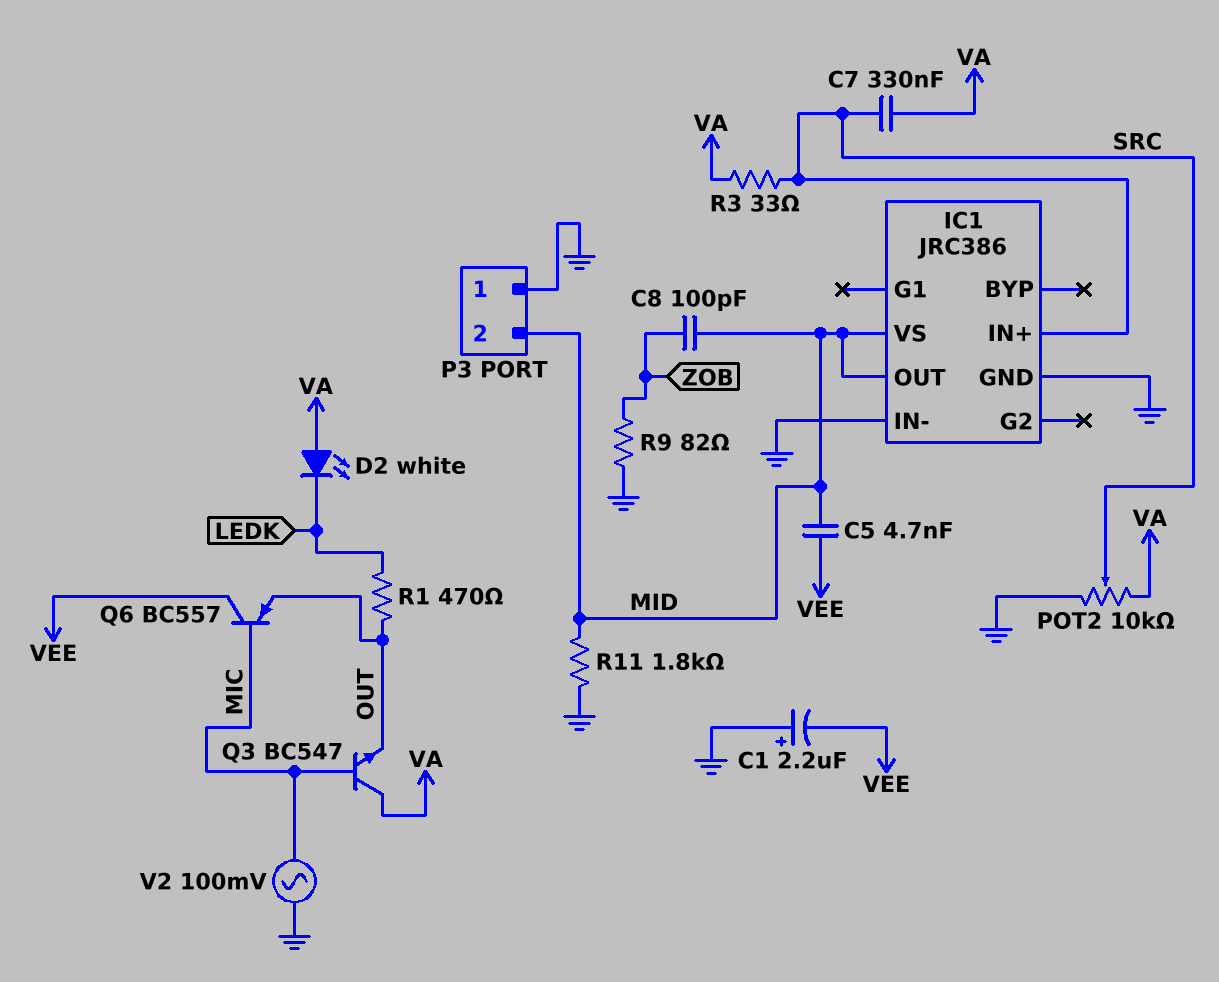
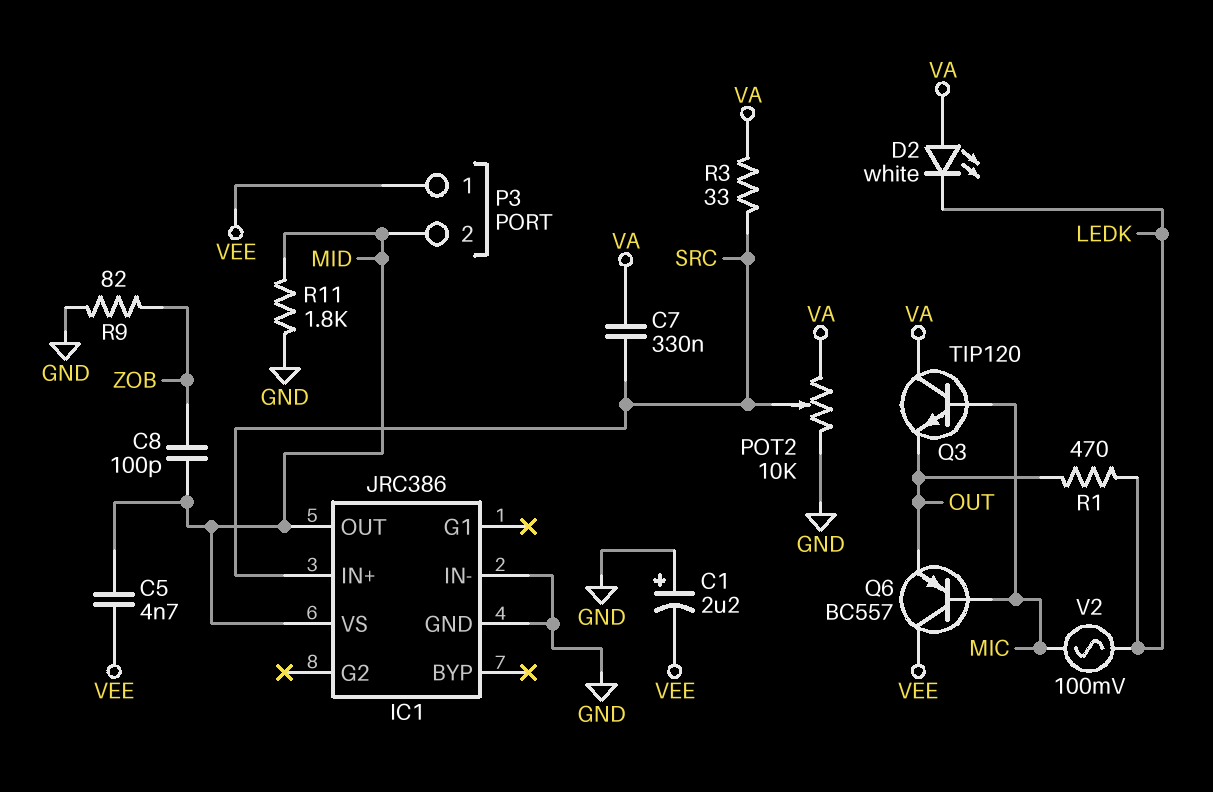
P3 pin 1: GND -> VEE
Q3: NPN BC547 (B MIC, C VA, E OUT) -> NPN TIP120 (B MIC, C VA, E OUT)
V2: AC 100mV (GND, MIC) -> AC 100mV (LEDK, MIC)

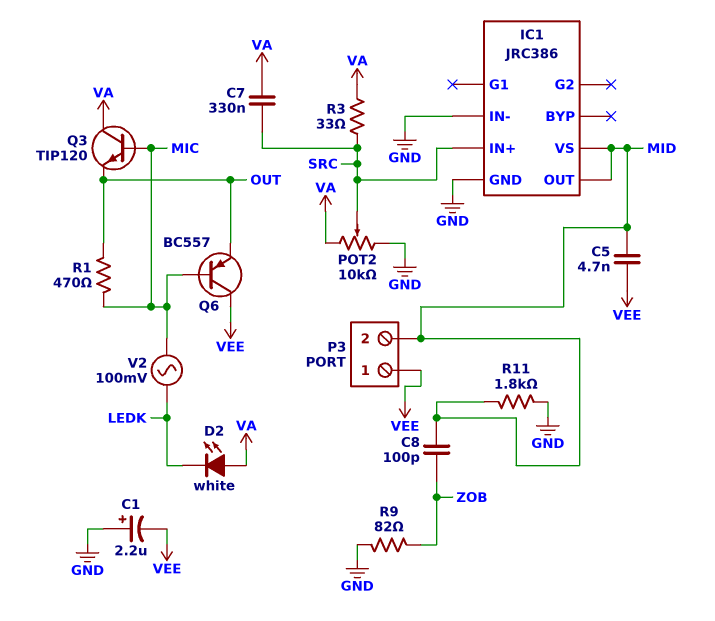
R1: 470 (LEDK, OUT) -> 470 (MIC, OUT)

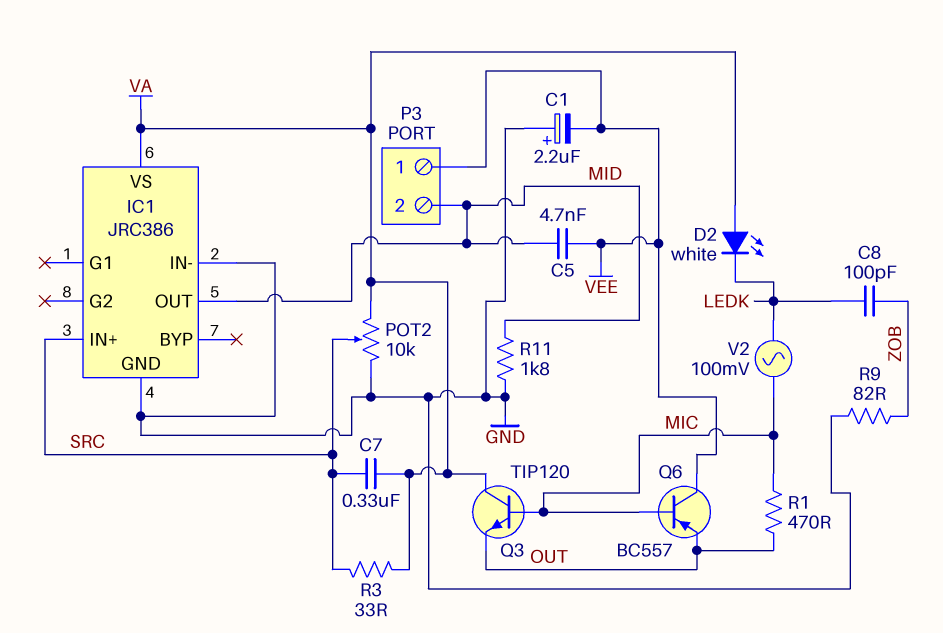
C8: 100pF (MID, ZOB) -> 100pF (LEDK, ZOB)
IC1 pin VS: MID -> VA

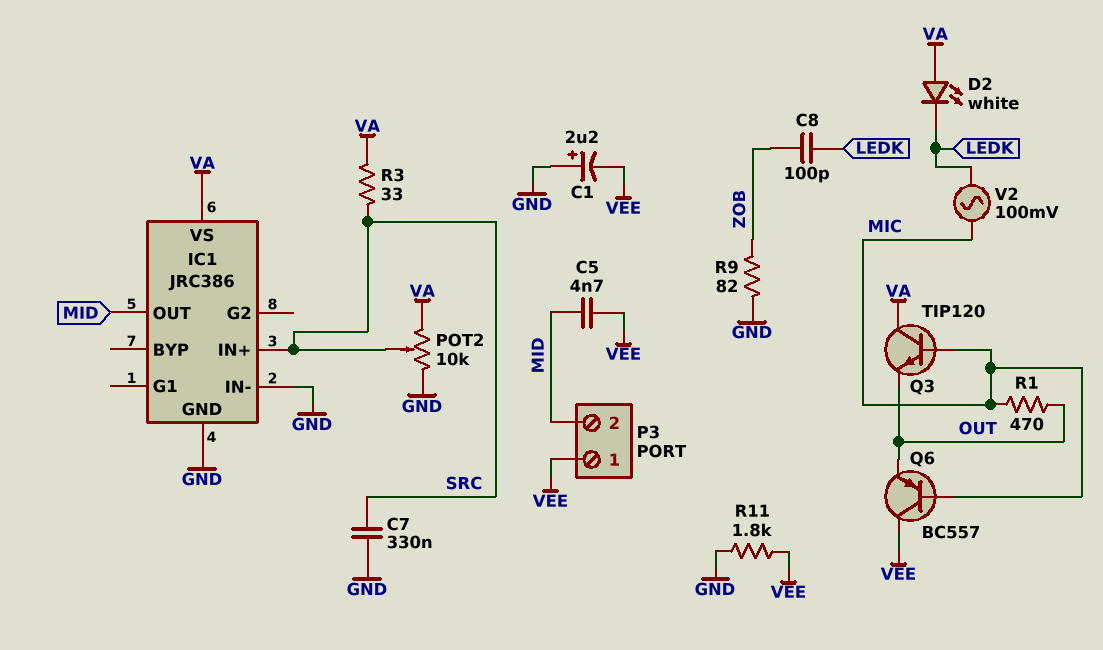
C7: 330nF (SRC, VA) -> 330nF (GND, SRC)
R11: 1.8k (GND, MID) -> 1.8k (GND, VEE)

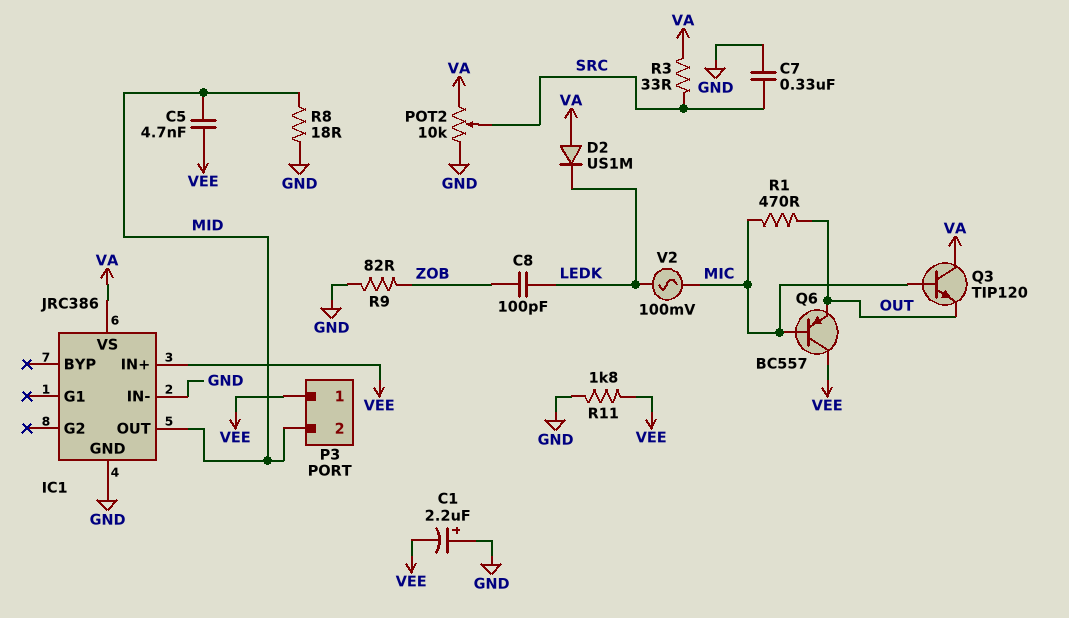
D2: LED white (A VA, K LEDK) -> diode US1M (A VA, K LEDK)
IC1 pin IN+: SRC -> VEE
R8: none -> 18 (GND, MID)

